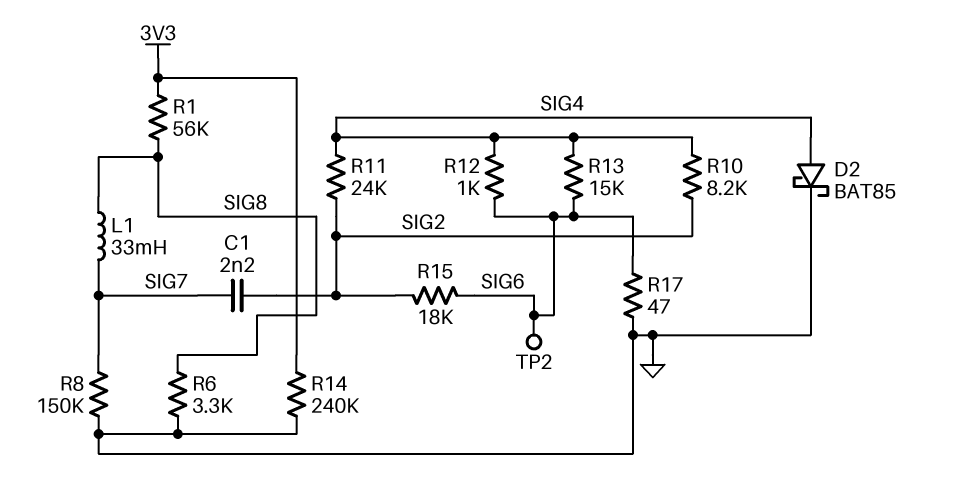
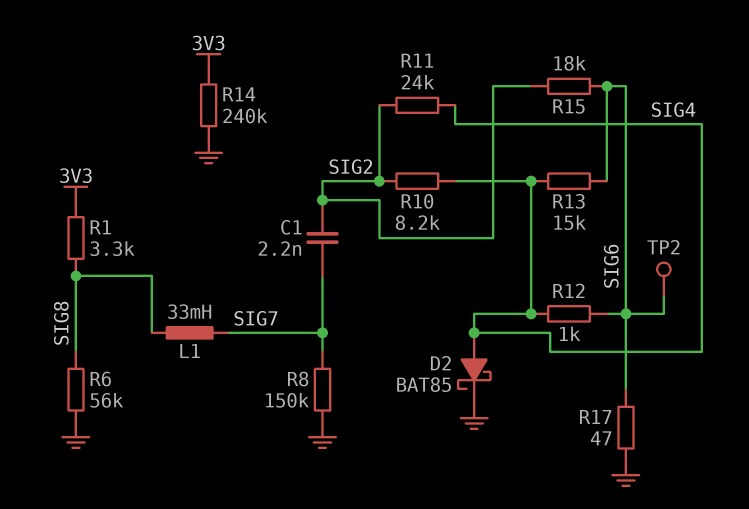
R1: 56k (3V3, SIG8) -> 3.3k (3V3, SIG8)
R6: 3.3k (GND, SIG8) -> 56k (GND, SIG8)

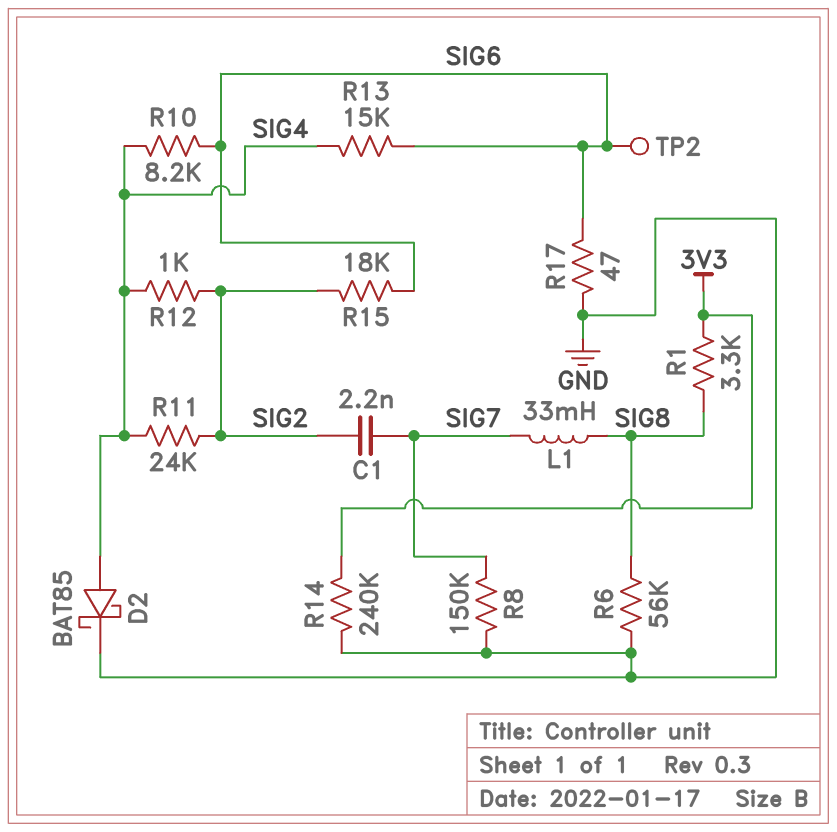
R10: 8.2k (SIG2, SIG4) -> 8.2k (SIG4, SIG6)
R12: 1k (SIG4, SIG6) -> 1k (SIG2, SIG4)

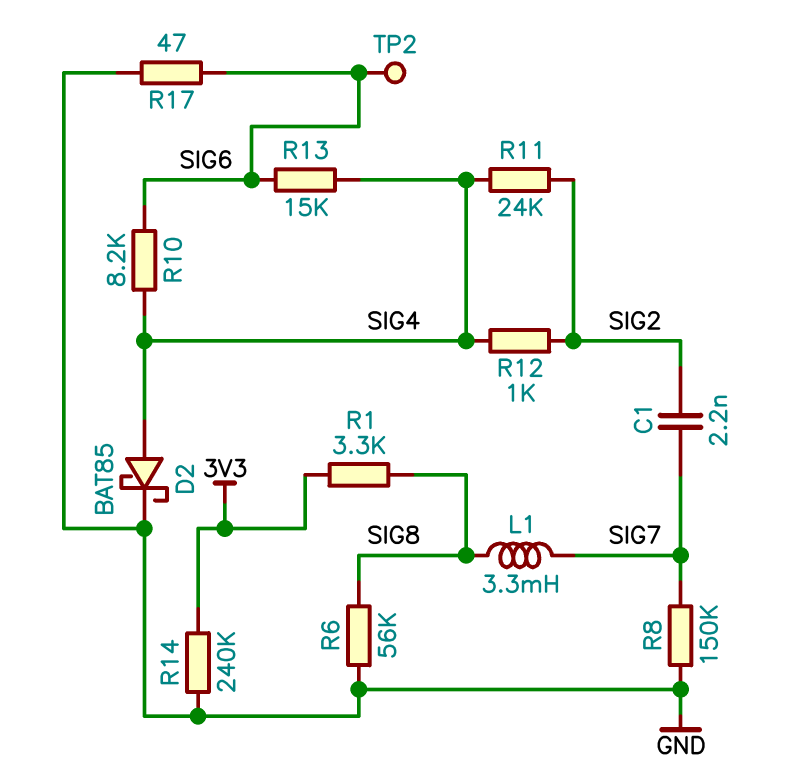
L1: 33mH (SIG7, SIG8) -> 3.3mH (SIG7, SIG8)
R15: 18k (SIG2, SIG6) -> none

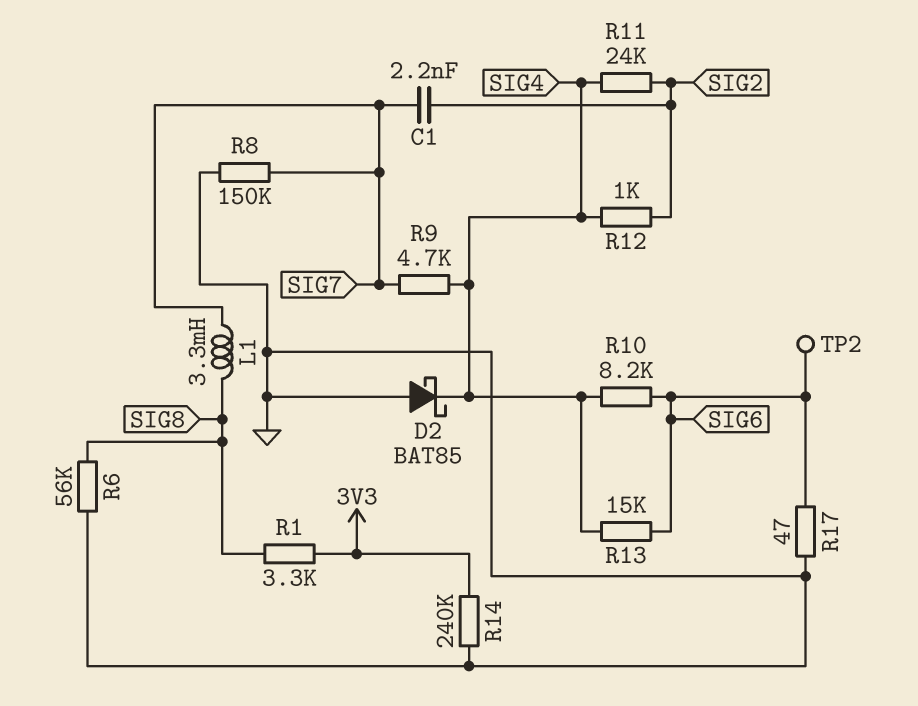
D2: schottky BAT85 (A SIG4, K GND) -> schottky BAT85 (A GND, K SIG4)
R9: none -> 4.7k (SIG4, SIG7)

